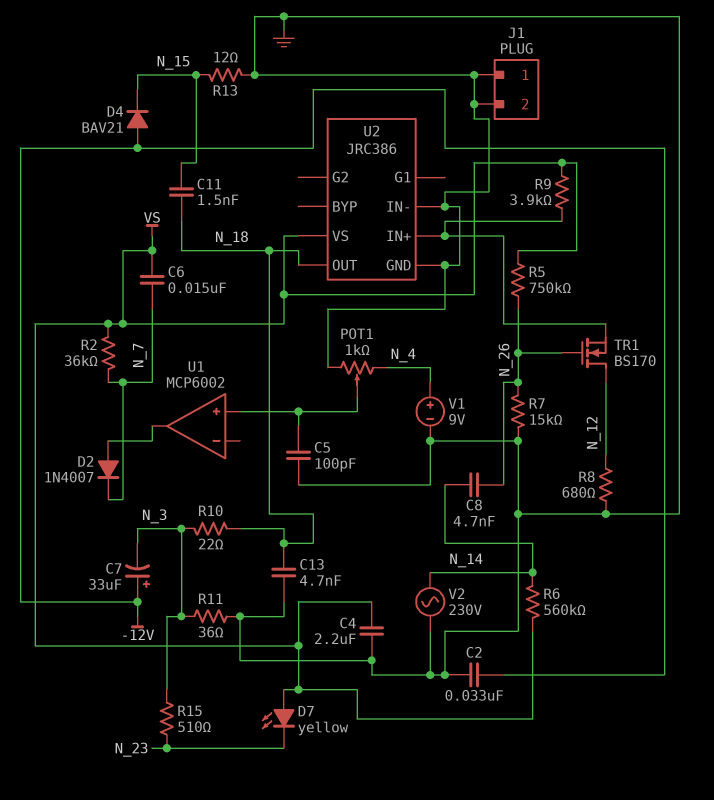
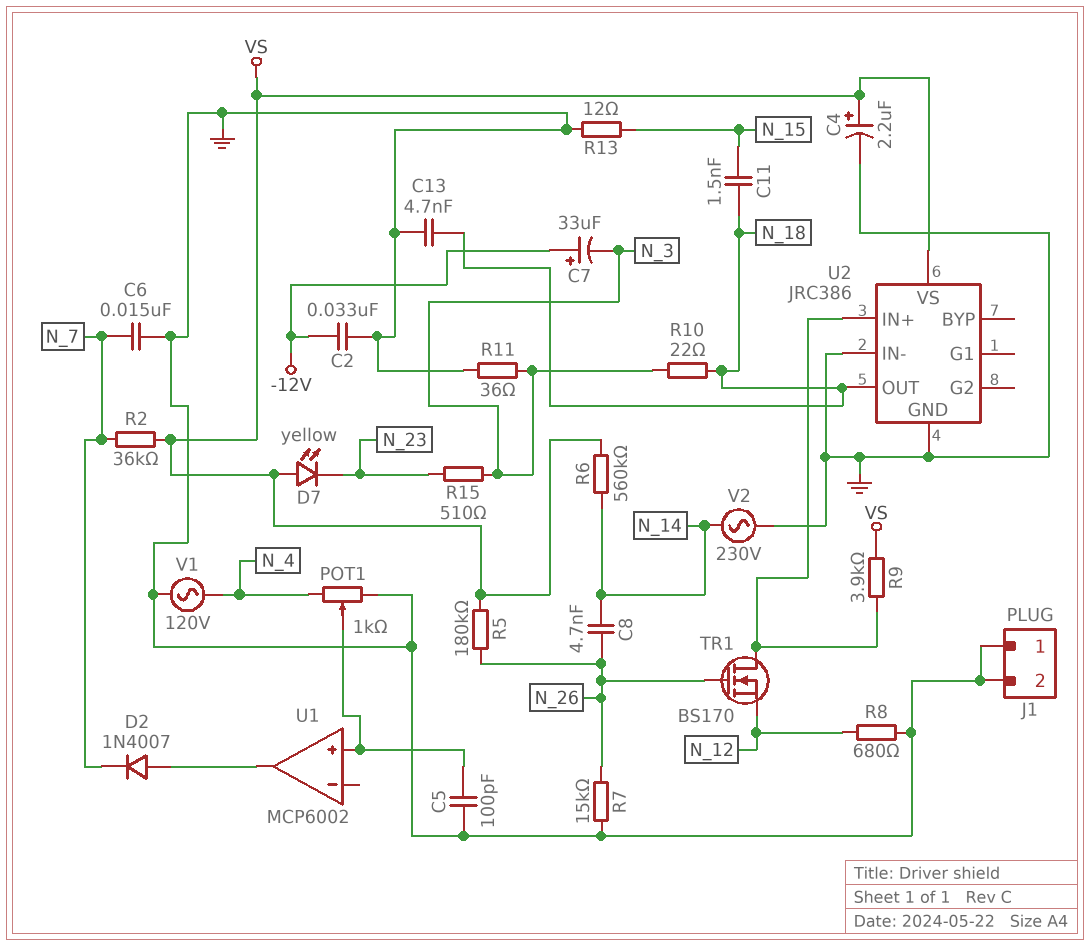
C4: 2.2uF (GND, VS) -> 2.2uF (plus VS, minus GND)
C6: 15nF (N_7, VS) -> 15nF (GND, N_7)
D4: diode BAV21 (A -12V, K N_15) -> none
R5: 750k (N_26, VS) -> 180k (N_26, VS)
TR1: NMOS BS170 (G N_26, D N_12, S U2/IN+) -> NMOS BS170 (G N_26, D U2/IN+, S N_12)
V1: 9V (plus N_4, minus GND) -> AC 120V (GND, N_4)

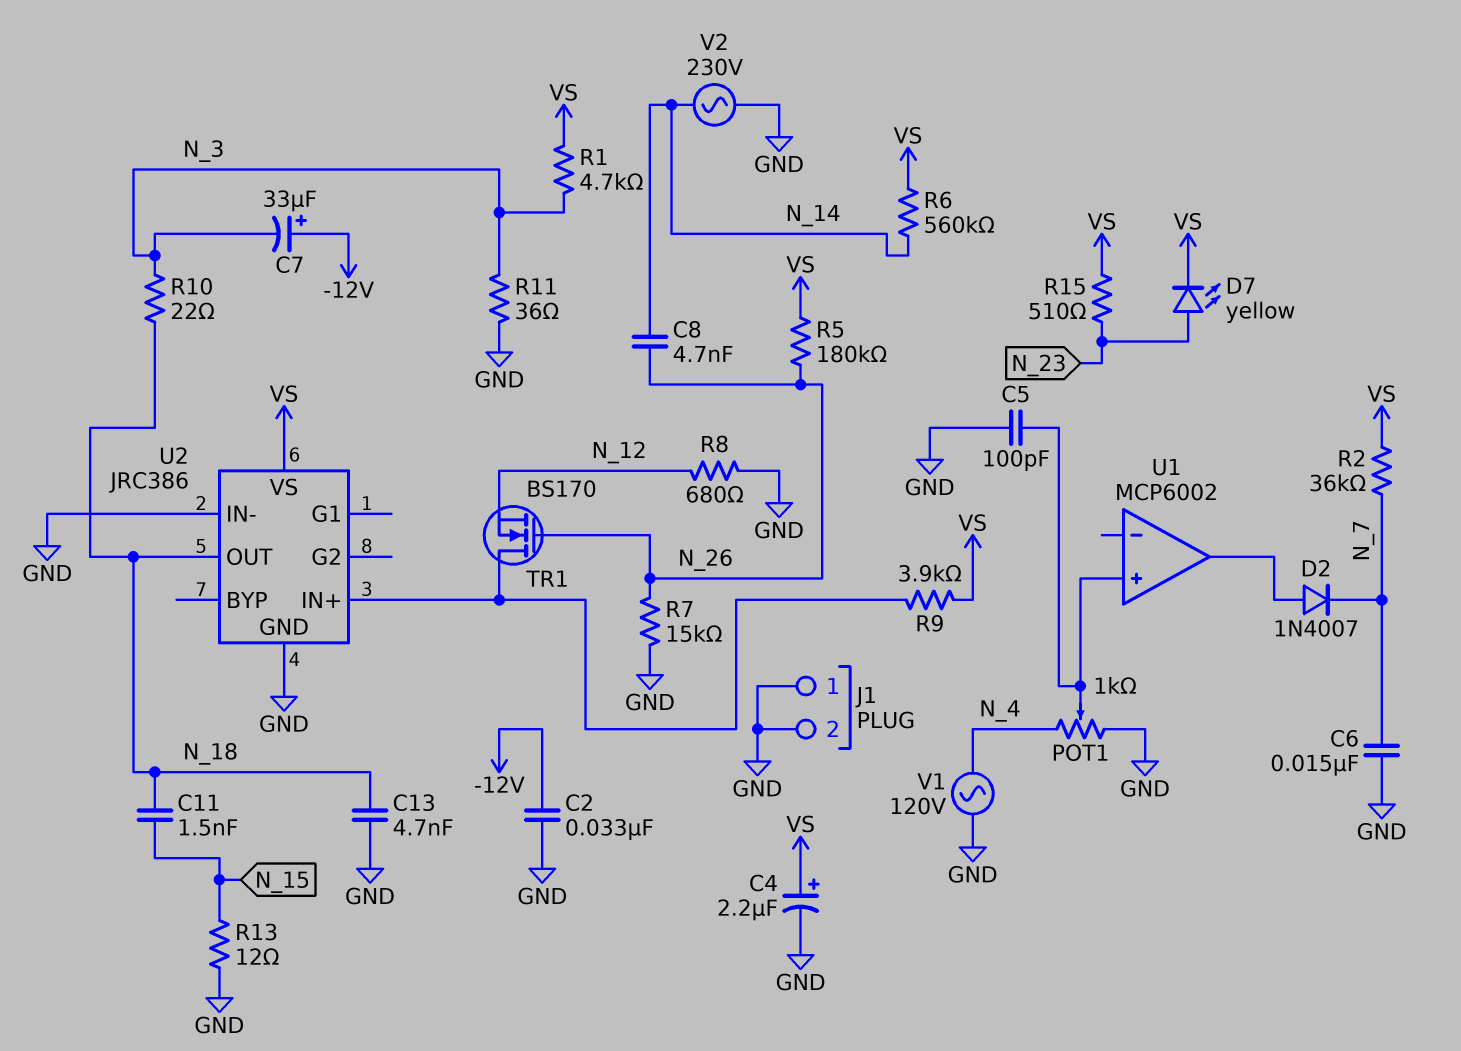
D7: LED yellow (A VS, K N_23) -> LED yellow (A N_23, K VS)
R1: none -> 4.7k (N_3, VS)
R15: 510 (N_3, N_23) -> 510 (N_23, VS)

